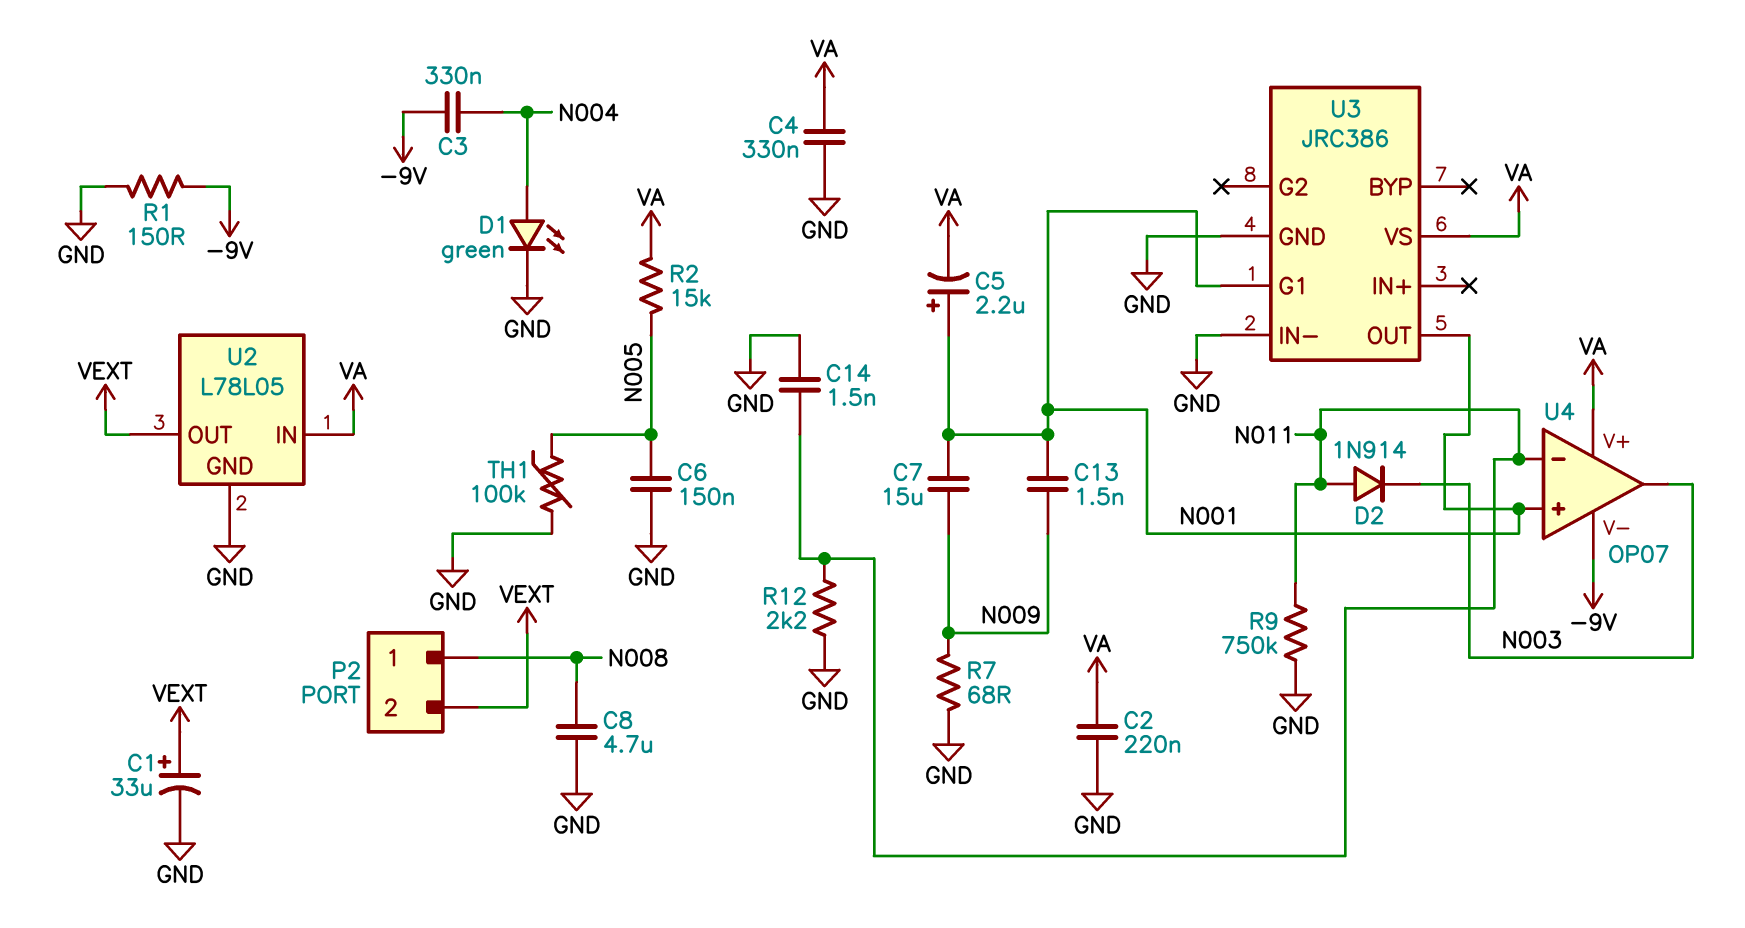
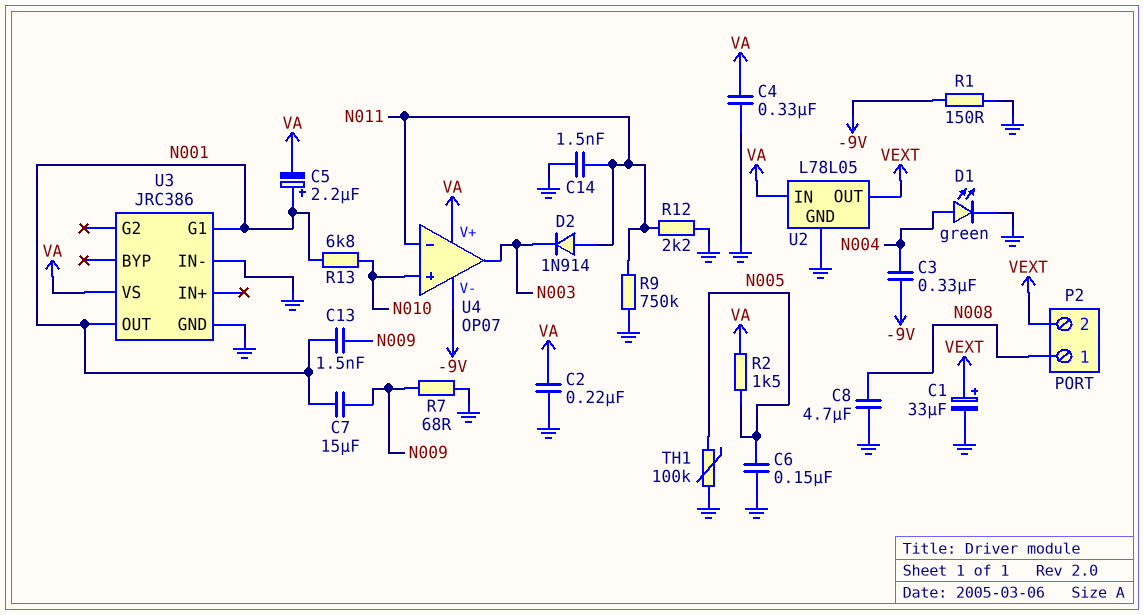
R2: 15k (N005, VA) -> 1.5k (N005, VA)
R13: none -> 6.8k (N001, N010)
U4 pin in+: N001 -> N010

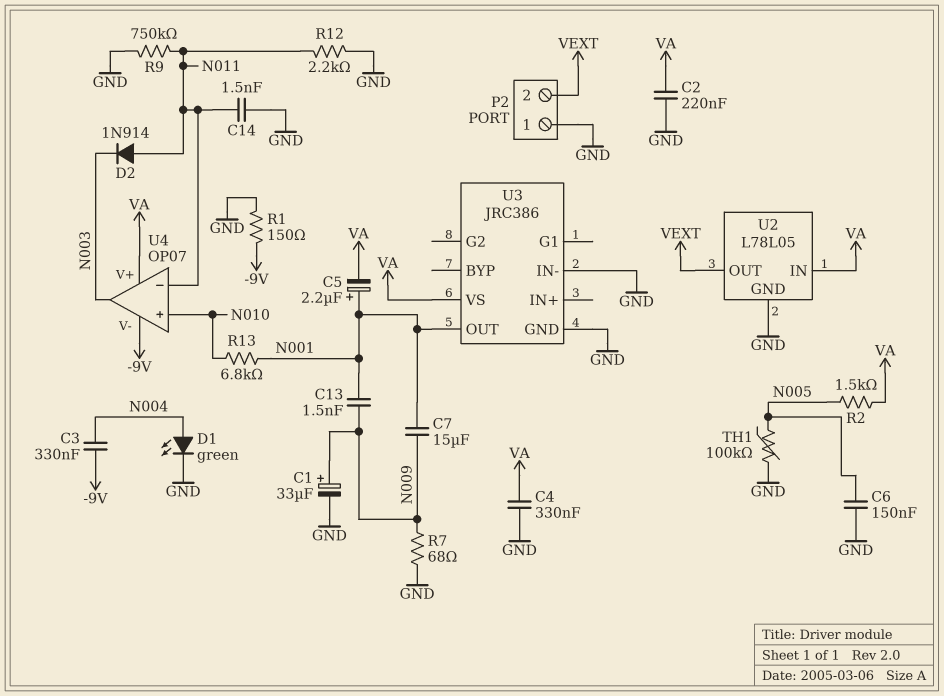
C1: 33uF (plus VEXT, minus GND) -> 33uF (plus N009, minus GND)
C8: 4.7uF (GND, N008) -> none
P2 pin 1: N008 -> GND
U3 pin G1: N001 -> none

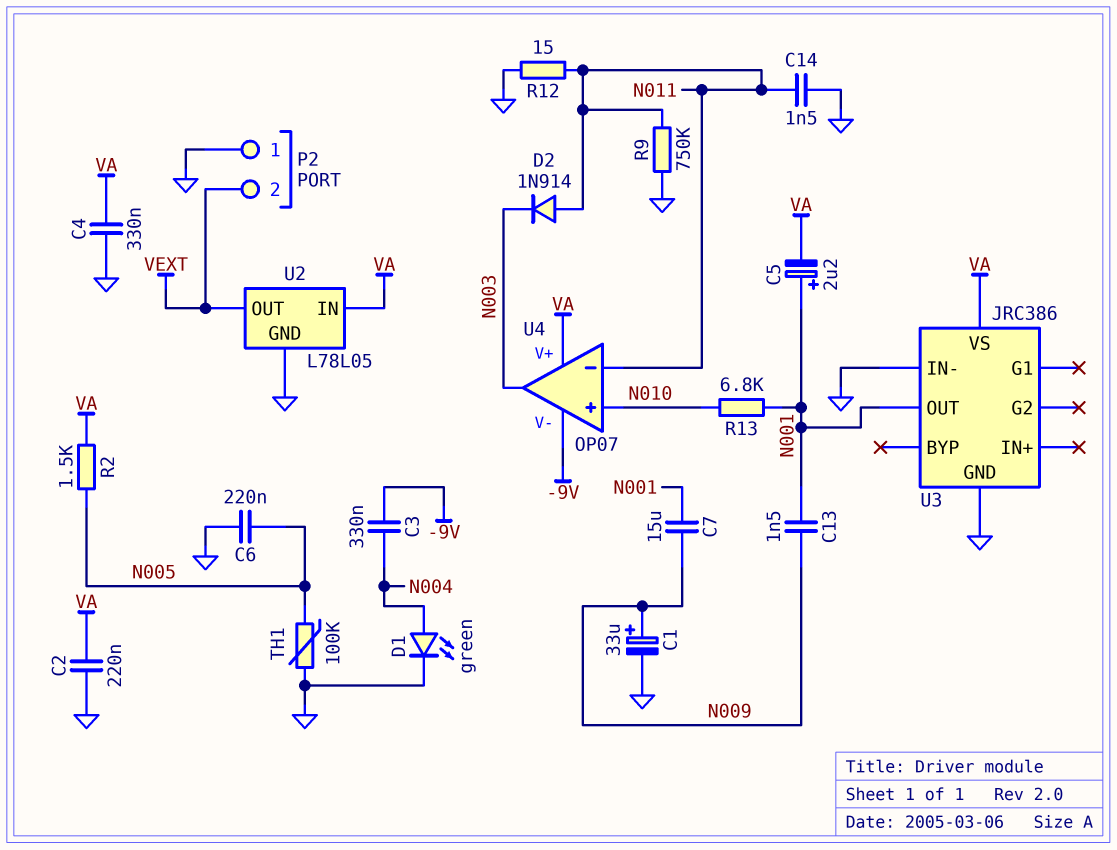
C6: 150nF (GND, N005) -> 220nF (GND, N005)
R1: 150 (-9V, GND) -> none
R7: 68 (GND, N009) -> none
R12: 2.2k (GND, N011) -> 15 (GND, N011)

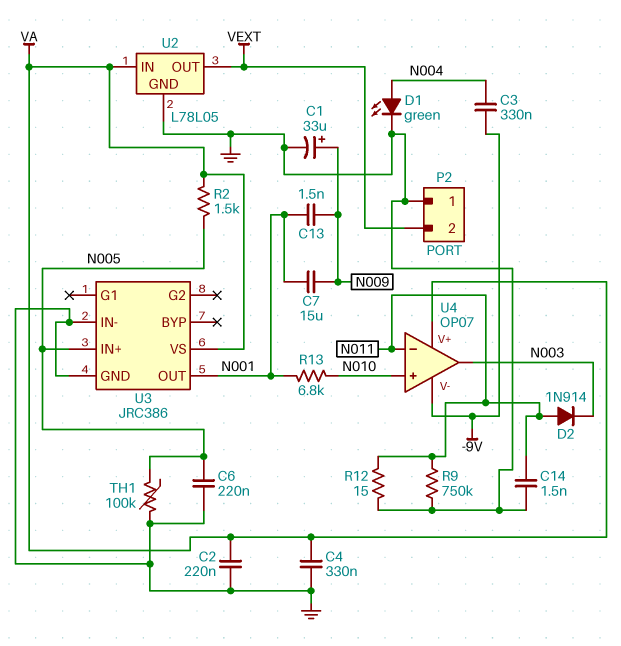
C5: 2.2uF (plus N001, minus VA) -> none
U3 pin IN+: none -> N005

